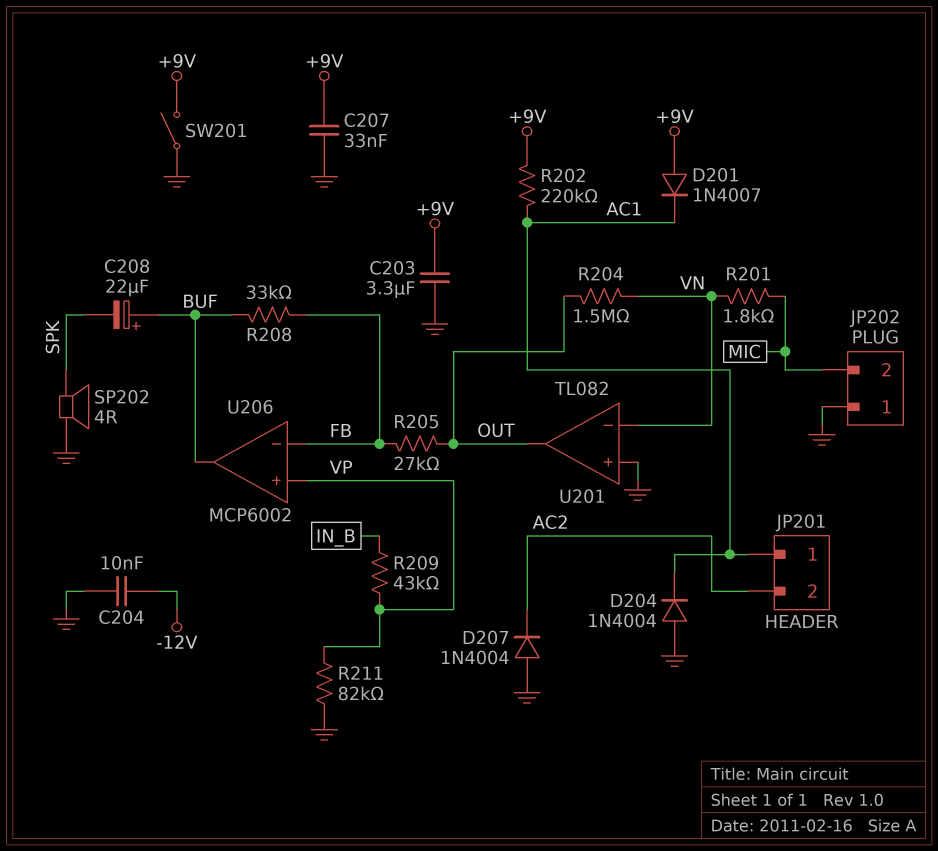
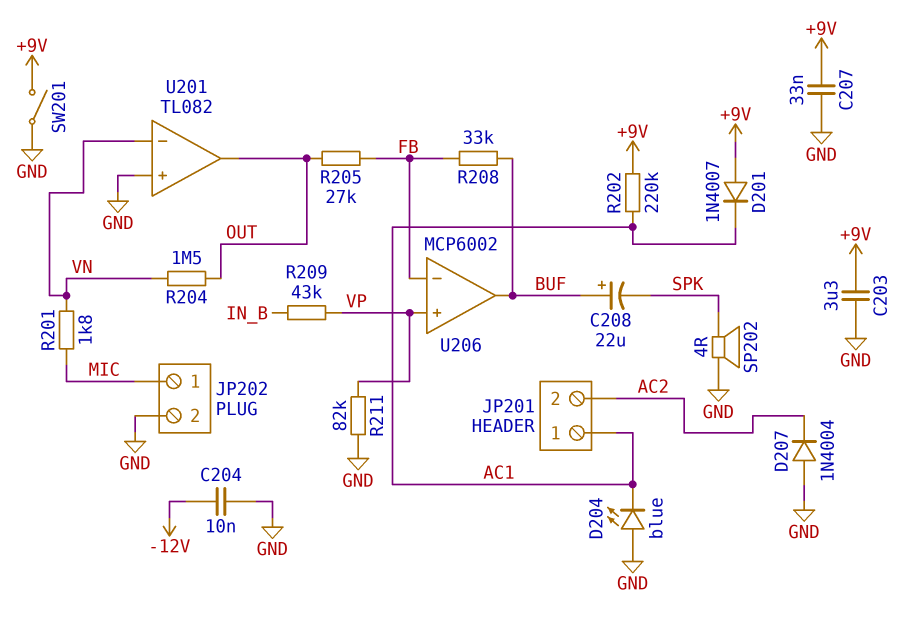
D204: diode 1N4004 (A GND, K AC1) -> LED blue (A GND, K AC1)
JP202 pin 1: GND -> MIC
JP202 pin 2: MIC -> GND

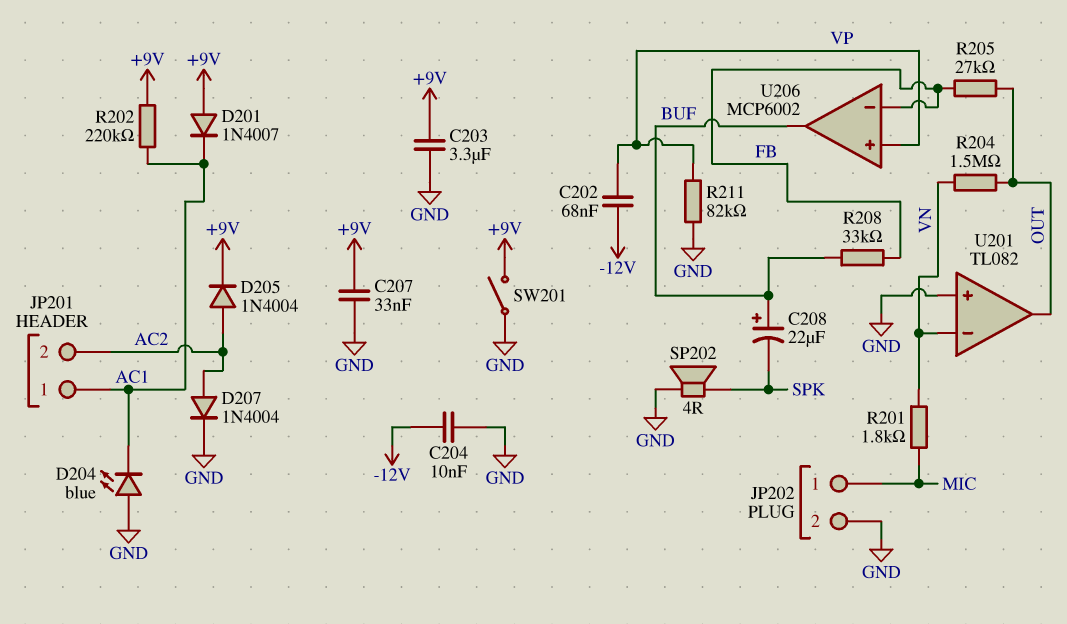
C202: none -> 68nF (-12V, VP)
D205: none -> diode 1N4004 (A AC2, K +9V)
D207: diode 1N4004 (A GND, K AC2) -> diode 1N4004 (A AC2, K GND)
R209: 43k (IN_B, VP) -> none

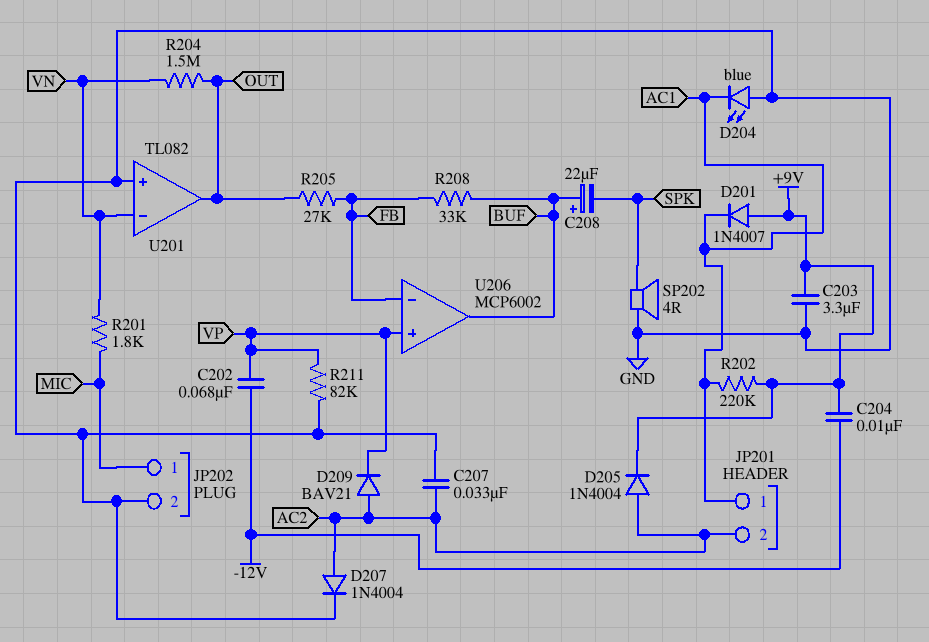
C204: 10nF (-12V, GND) -> 10nF (+9V, -12V)
C207: 33nF (+9V, GND) -> 33nF (AC2, GND)
D209: none -> diode BAV21 (A AC2, K VP)
SW201: switch (+9V, GND) -> none

